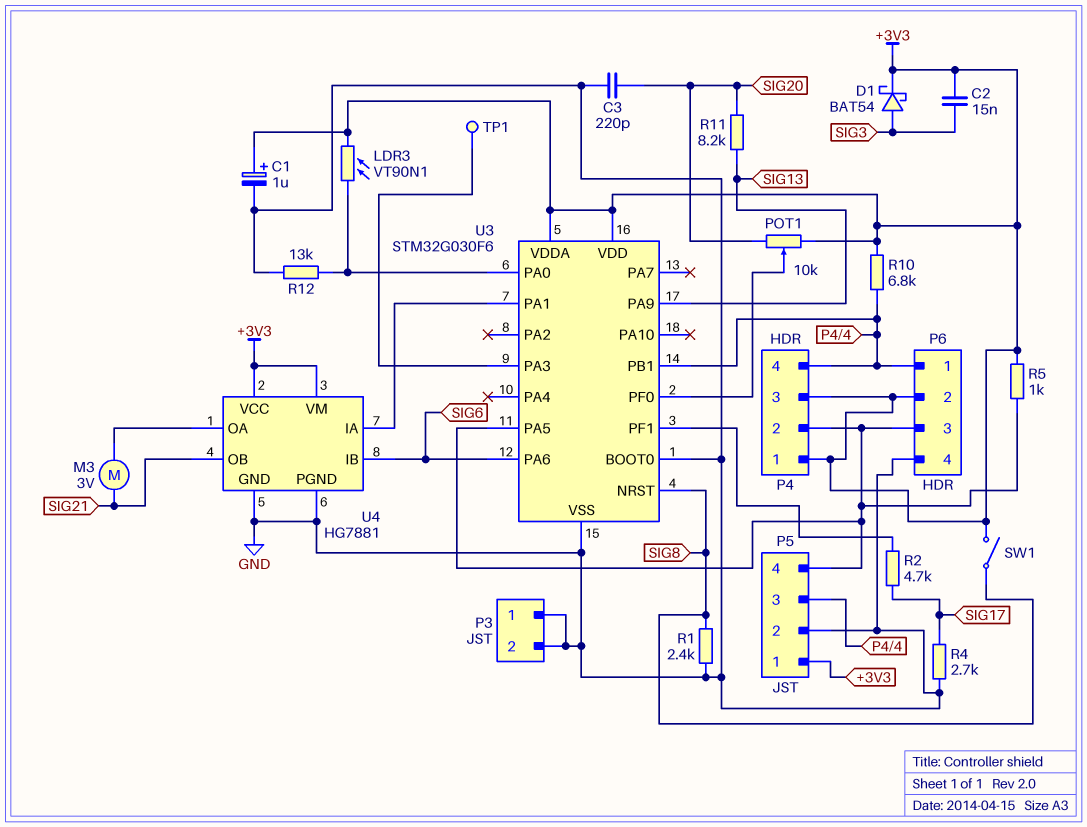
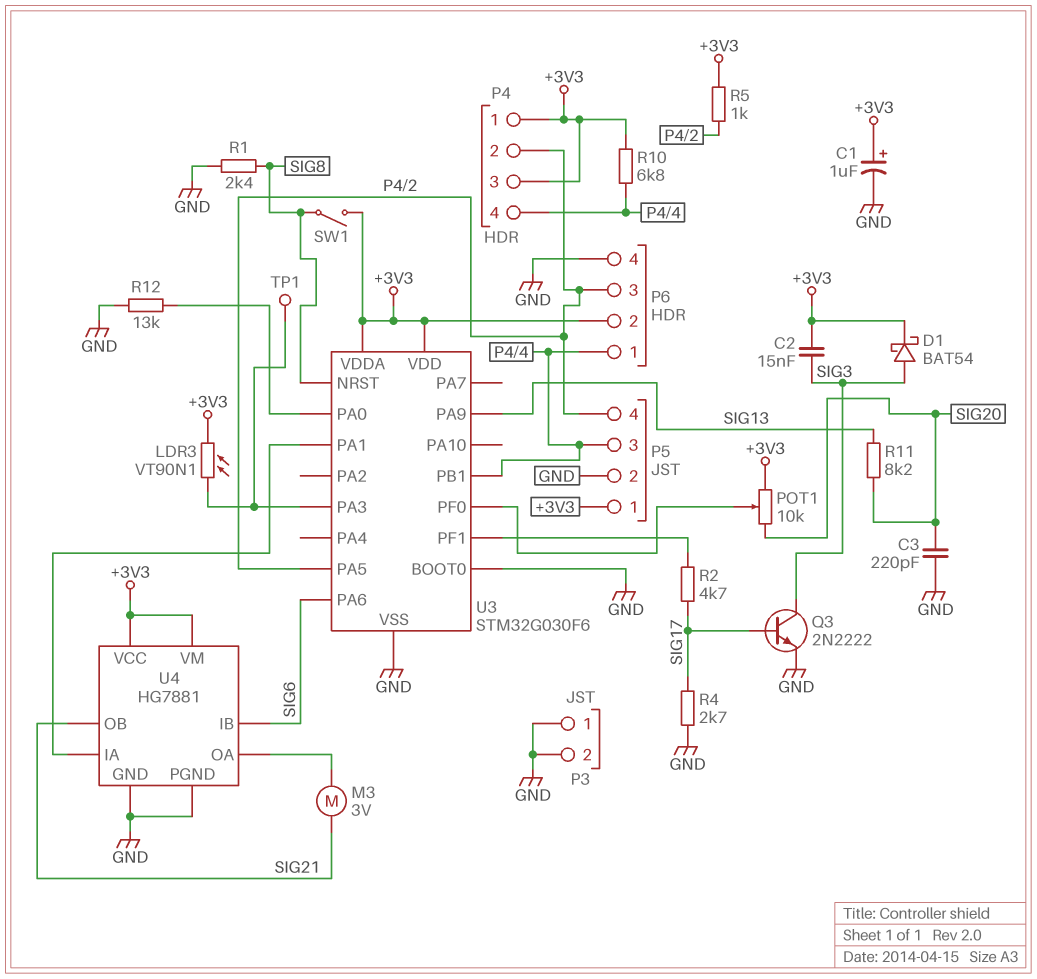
LDR3: VT90N1 (+3V3, U3/PA0) -> VT90N1 (+3V3, U3/PA3)
Q3: none -> NPN 2N2222 (B SIG17, C SIG3, E GND)

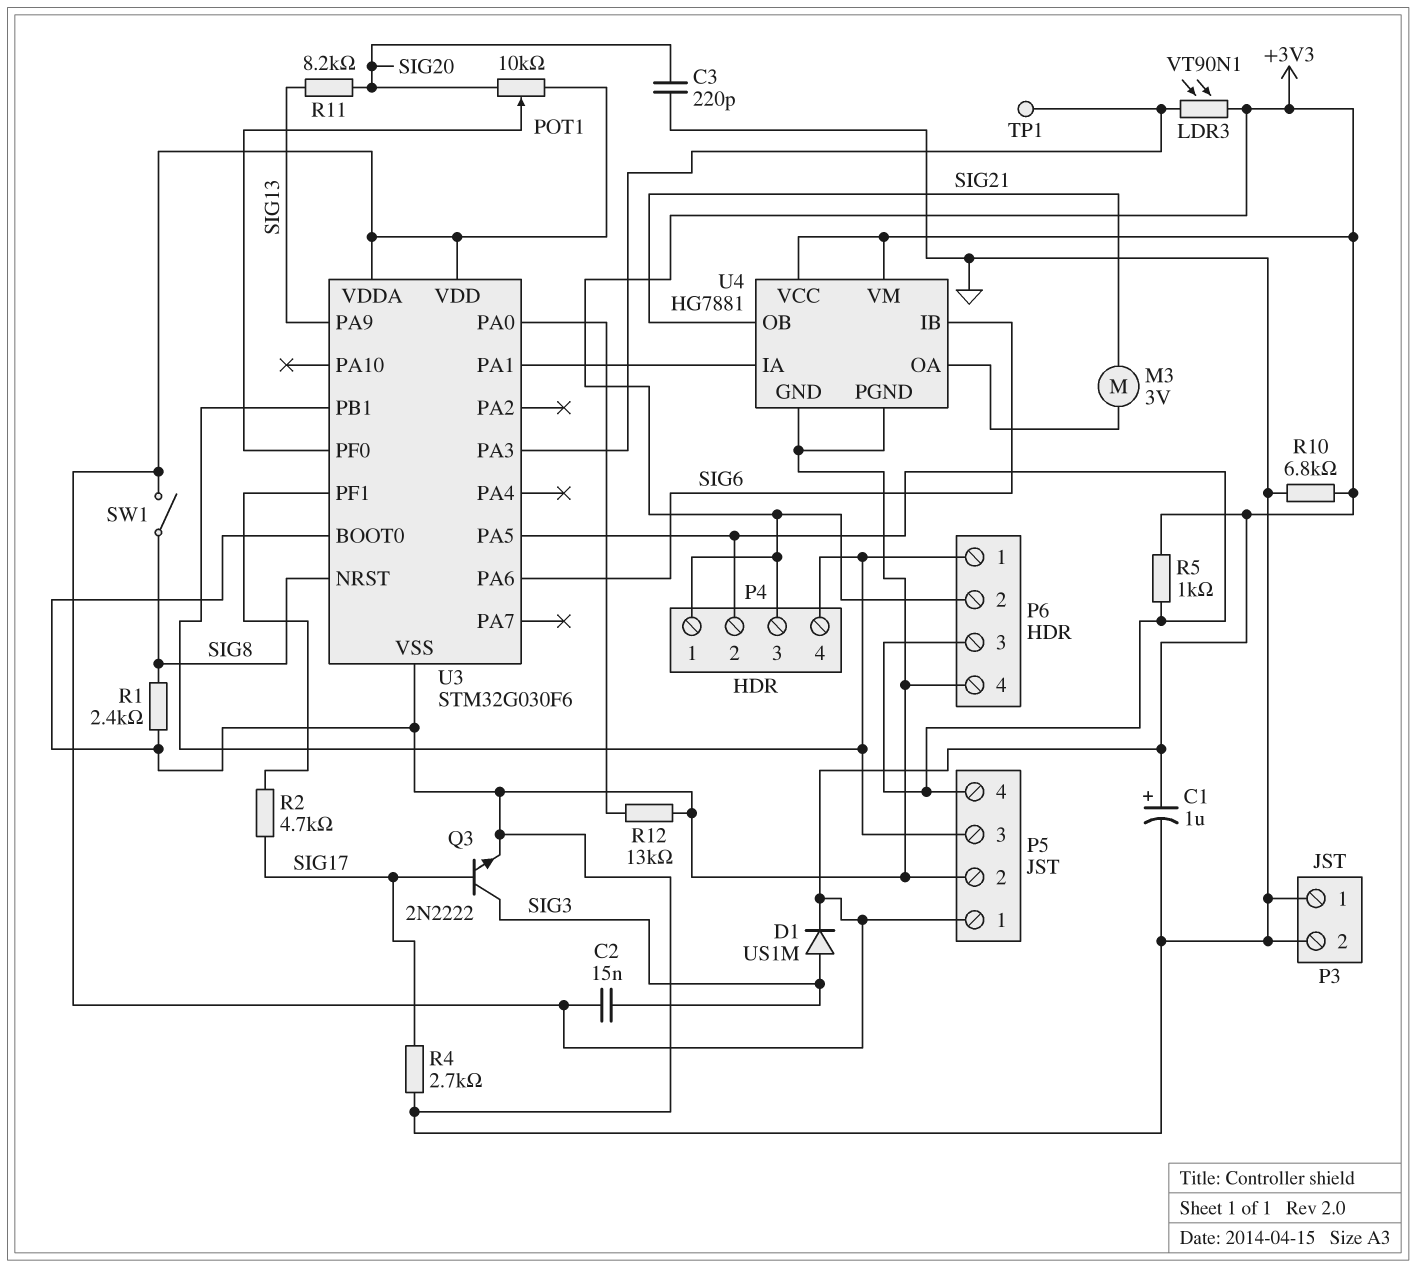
D1: schottky BAT54 (A SIG3, K +3V3) -> diode US1M (A SIG3, K +3V3)
R10: 6.8k (+3V3, P4/4) -> 6.8k (+3V3, GND)

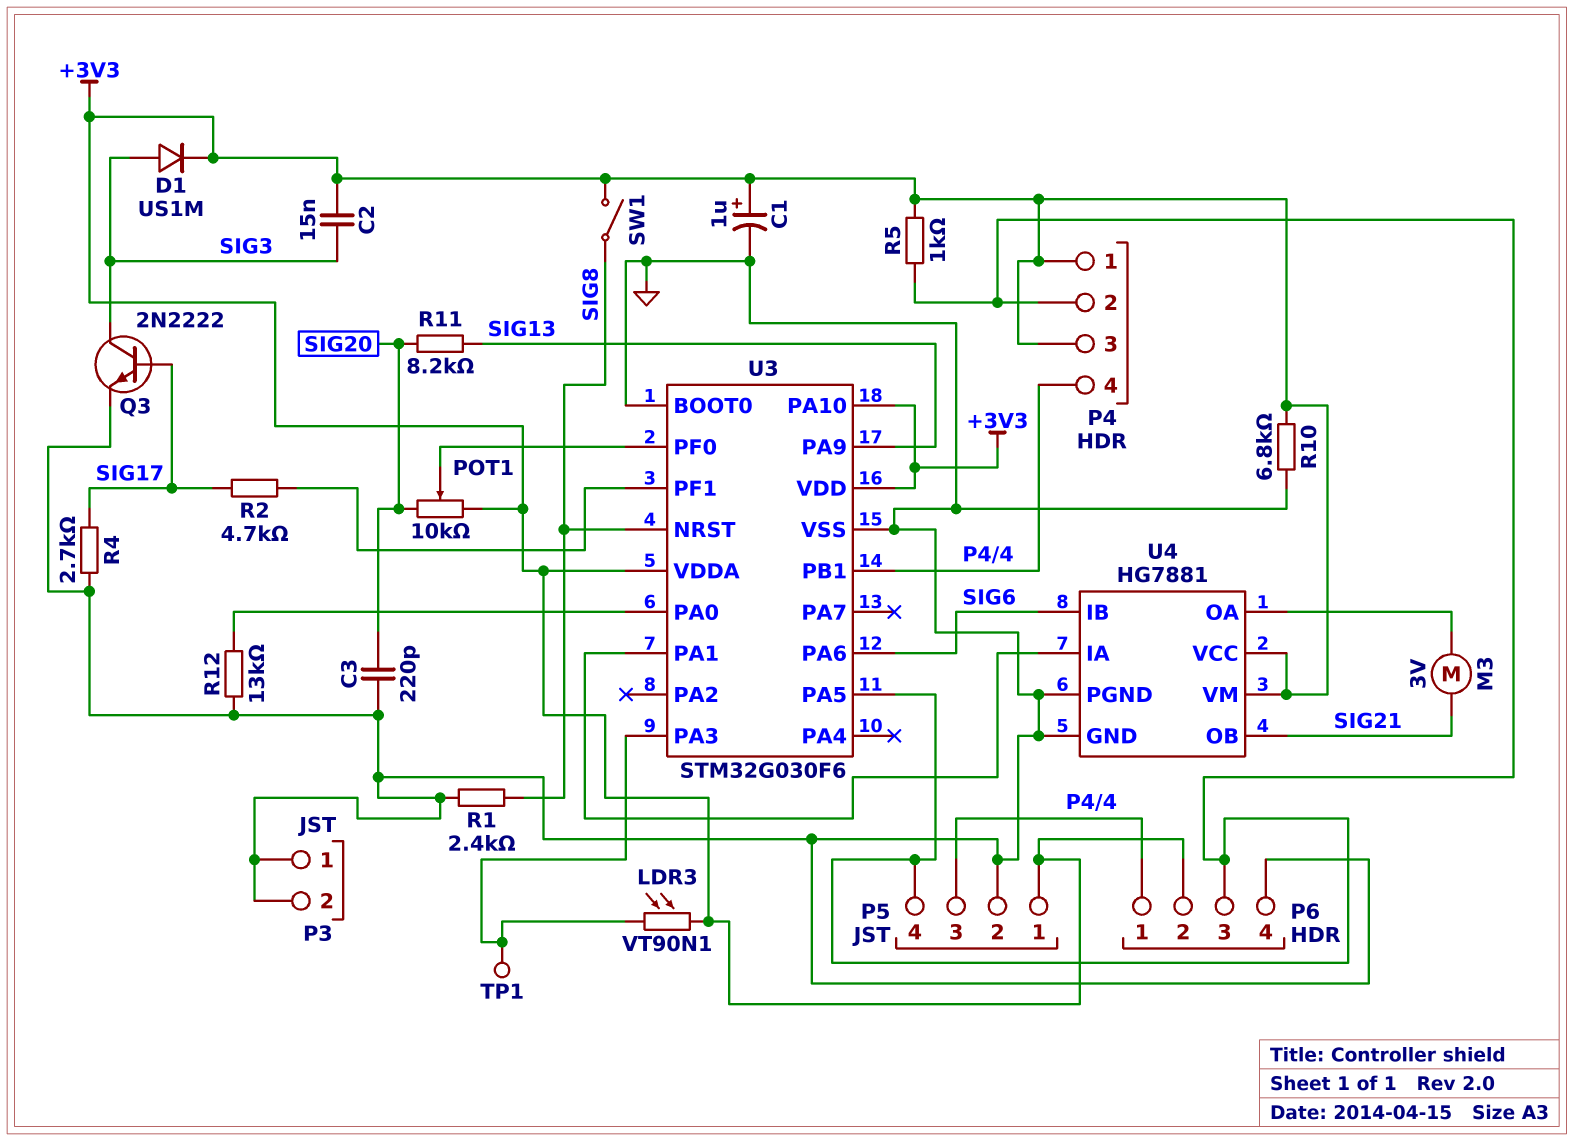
U3 pin PA10: none -> +3V3

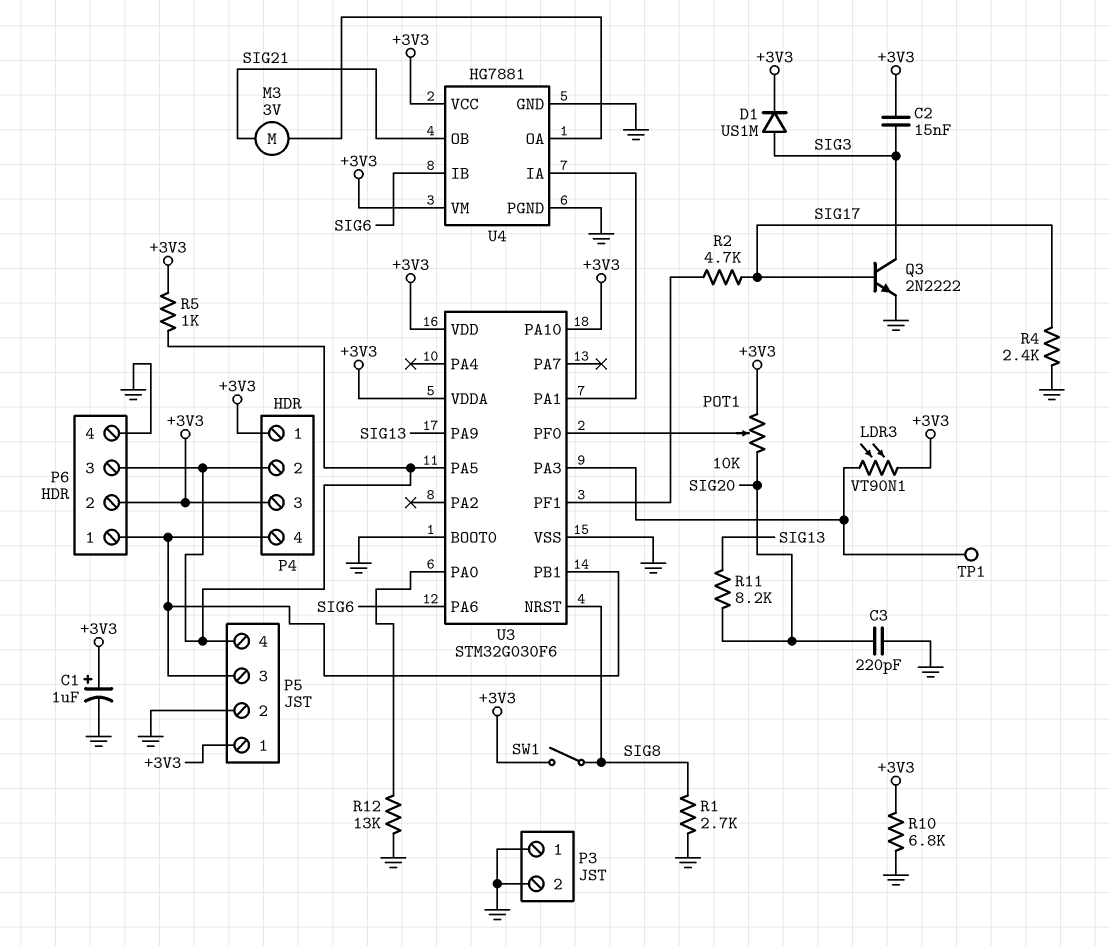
R1: 2.4k (GND, SIG8) -> 2.7k (GND, SIG8)
R4: 2.7k (GND, SIG17) -> 2.4k (GND, SIG17)

